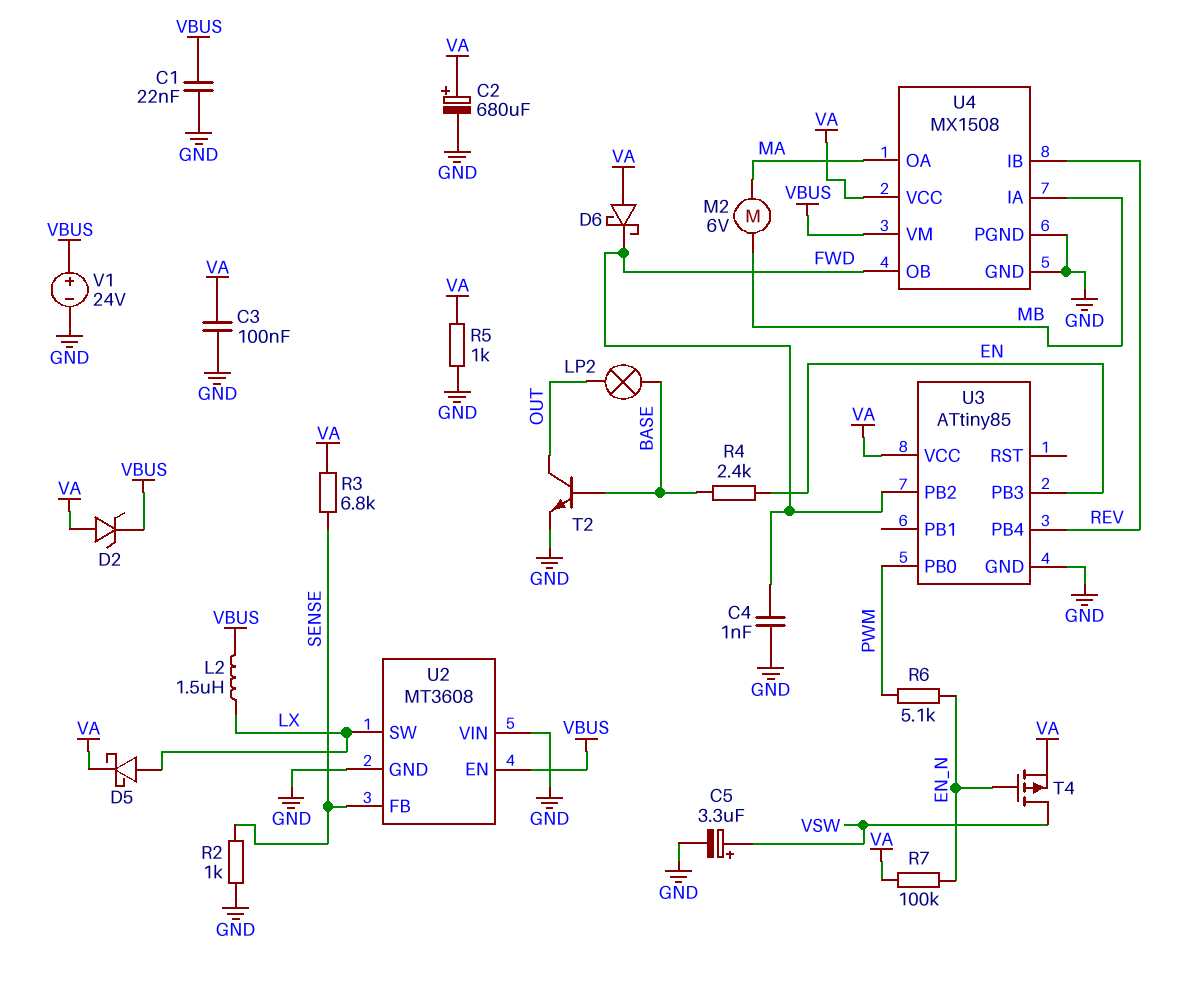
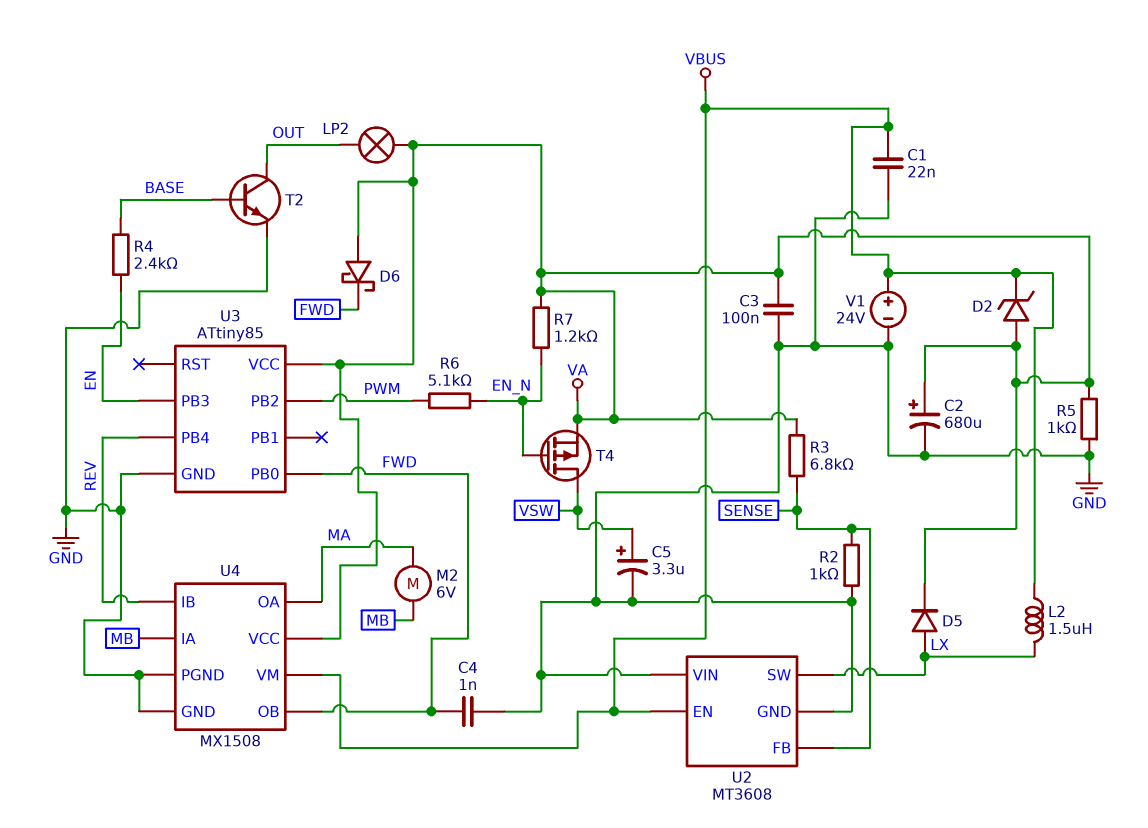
D5: schottky (A LX, K VA) -> diode (A LX, K VA)
LP2: lamp (BASE, OUT) -> lamp (OUT, VA)
R7: 100k (EN_N, VA) -> 1.2k (EN_N, VA)
U3 pin PB0: PWM -> FWD
U3 pin PB2: FWD -> PWM

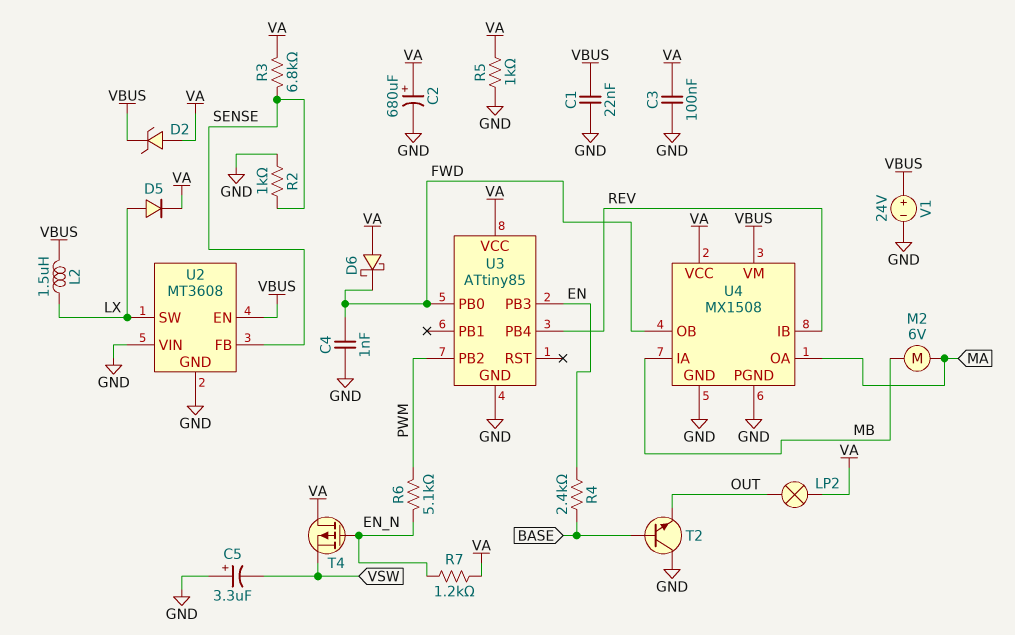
C5: 3.3uF (plus VSW, minus GND) -> 3.3uF (plus GND, minus VSW)
T2: NPN (B BASE, C OUT, E GND) -> NPN (B BASE, C GND, E OUT)
T4: PMOS (G EN_N, D VSW, S VA) -> PMOS (G EN_N, D VA, S VSW)

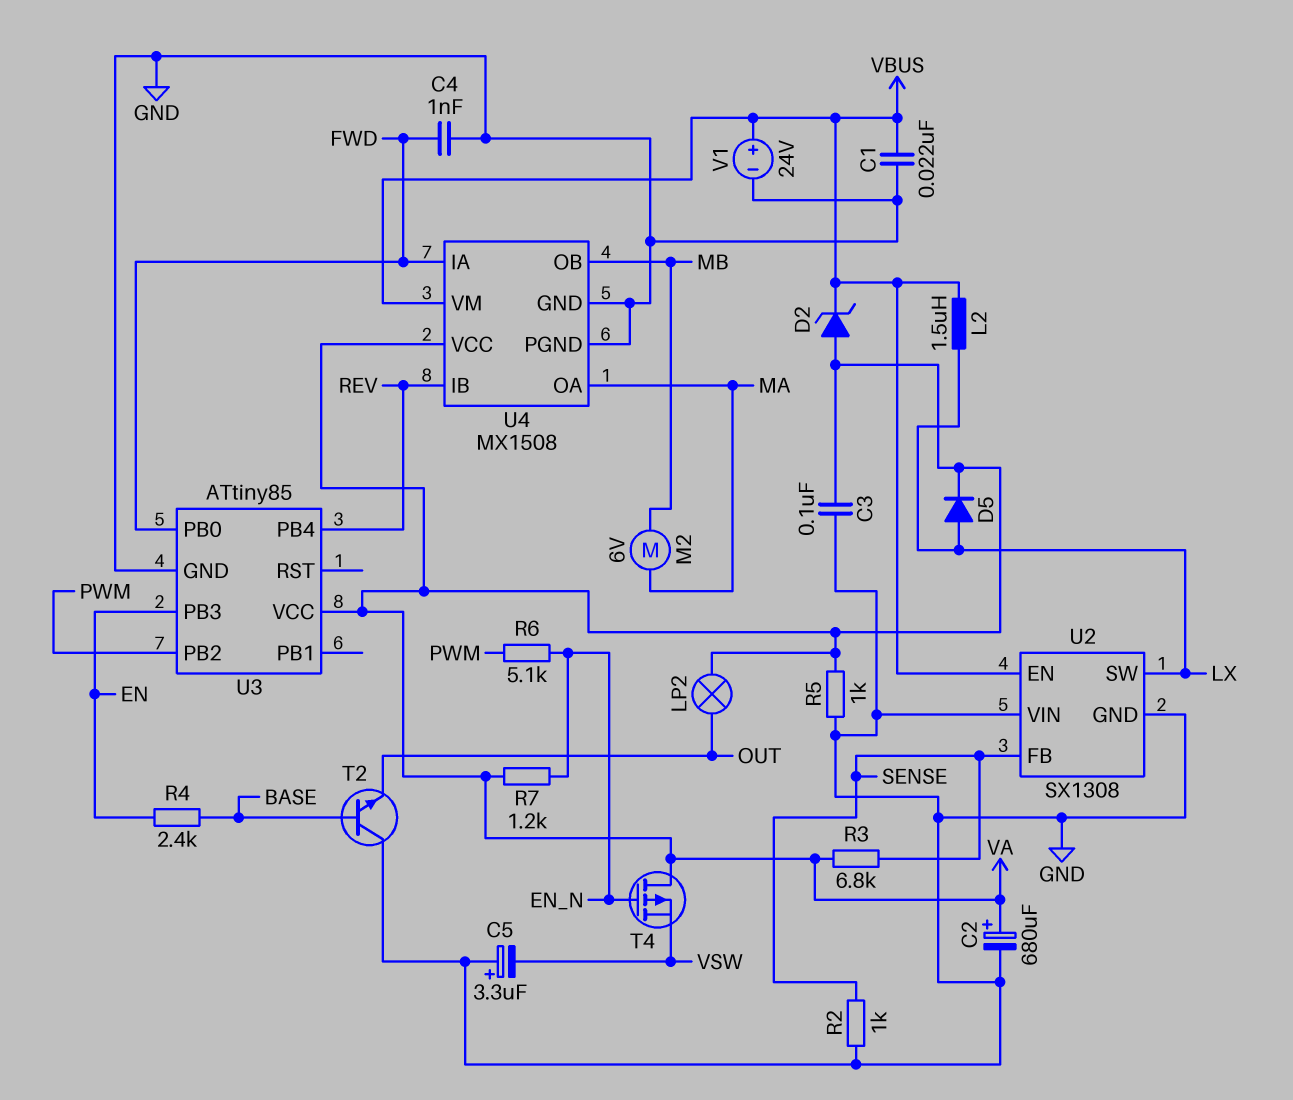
D6: schottky (A VA, K FWD) -> none
U2: MT3608 -> SX1308
U4 pin IA: MB -> FWD
U4 pin OB: FWD -> MB

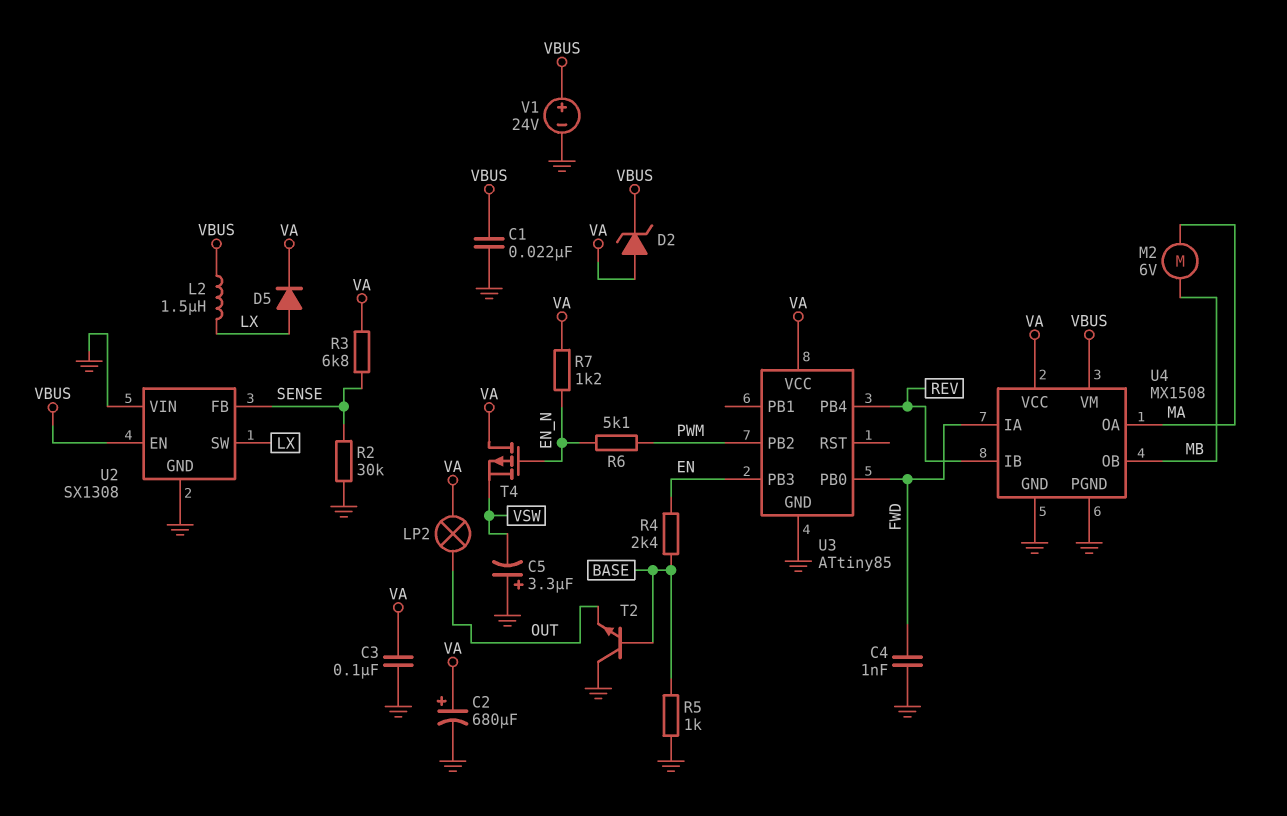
R2: 1k (GND, SENSE) -> 30k (GND, SENSE)
R5: 1k (GND, VA) -> 1k (BASE, GND)

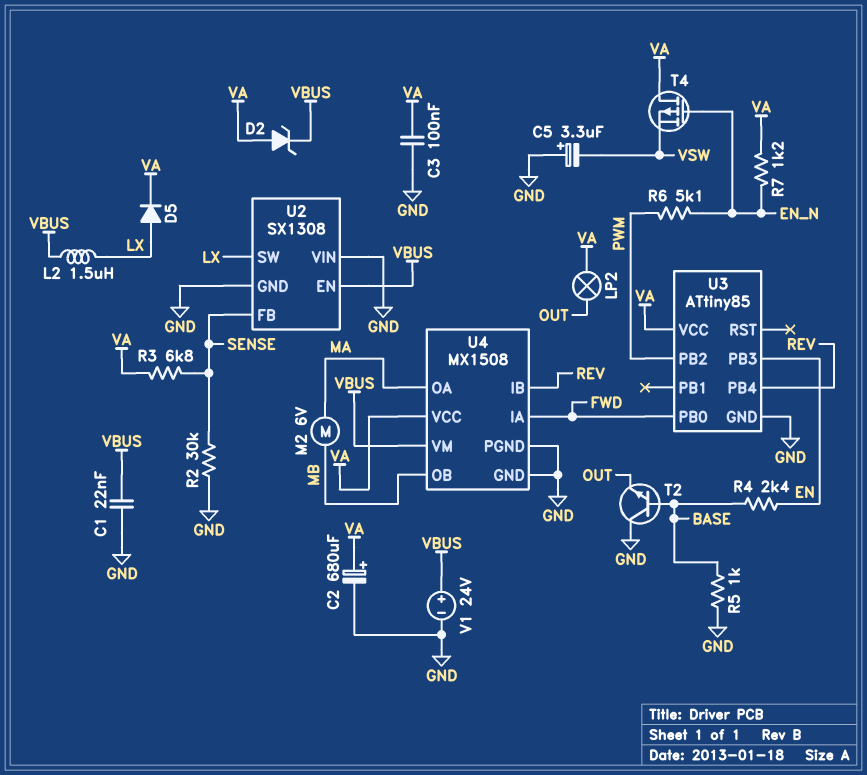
C4: 1nF (FWD, GND) -> none

